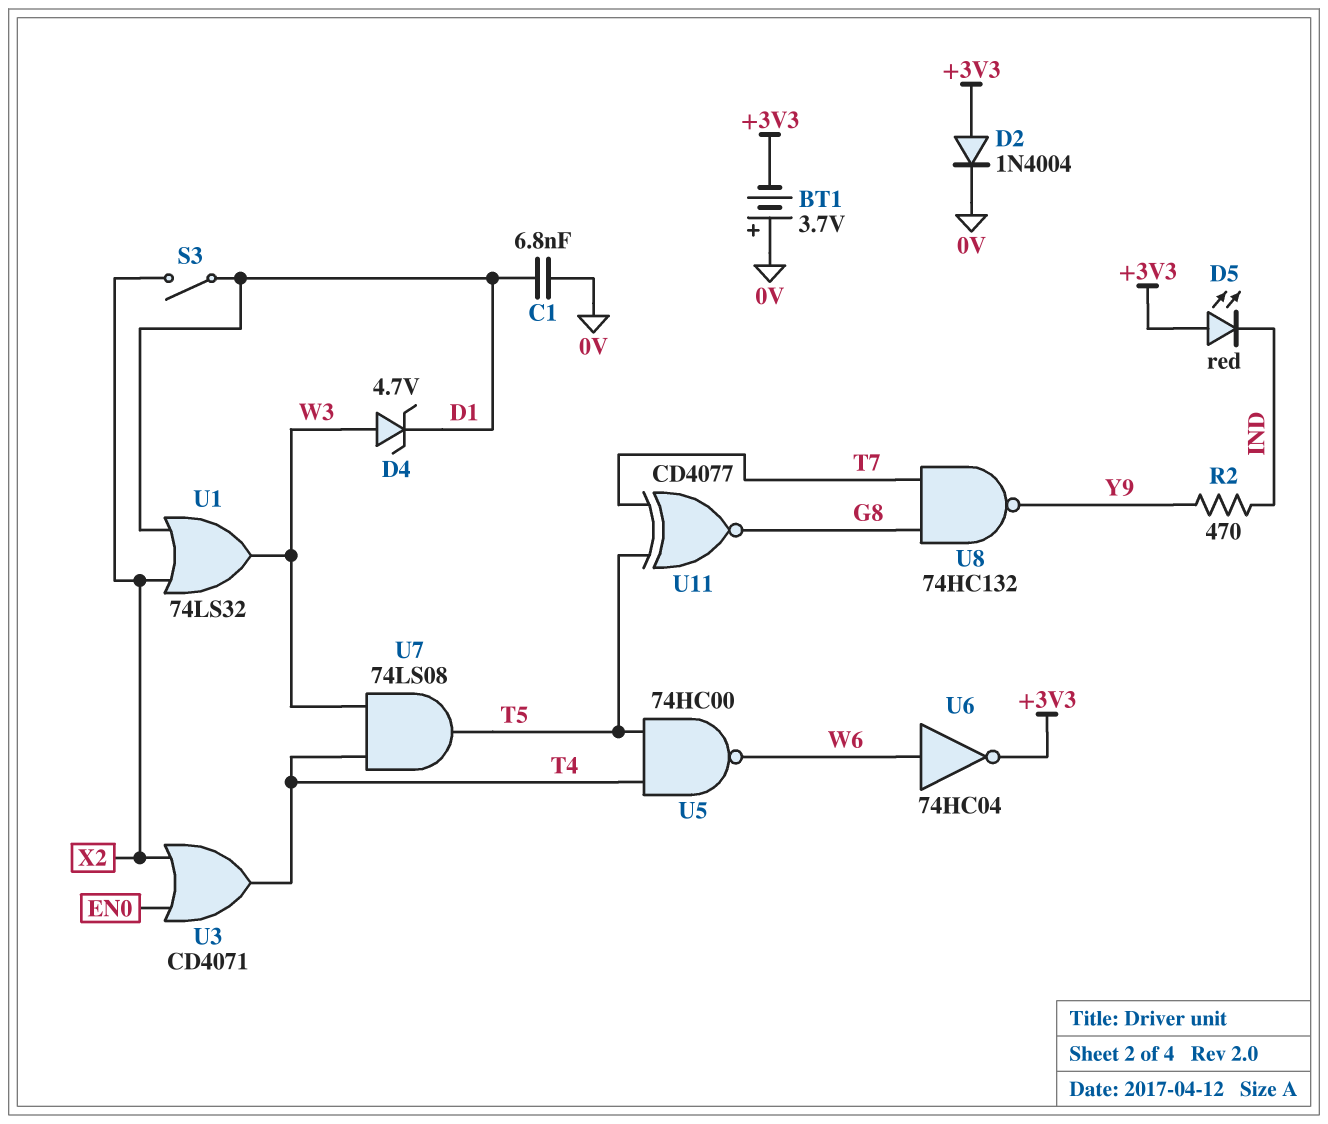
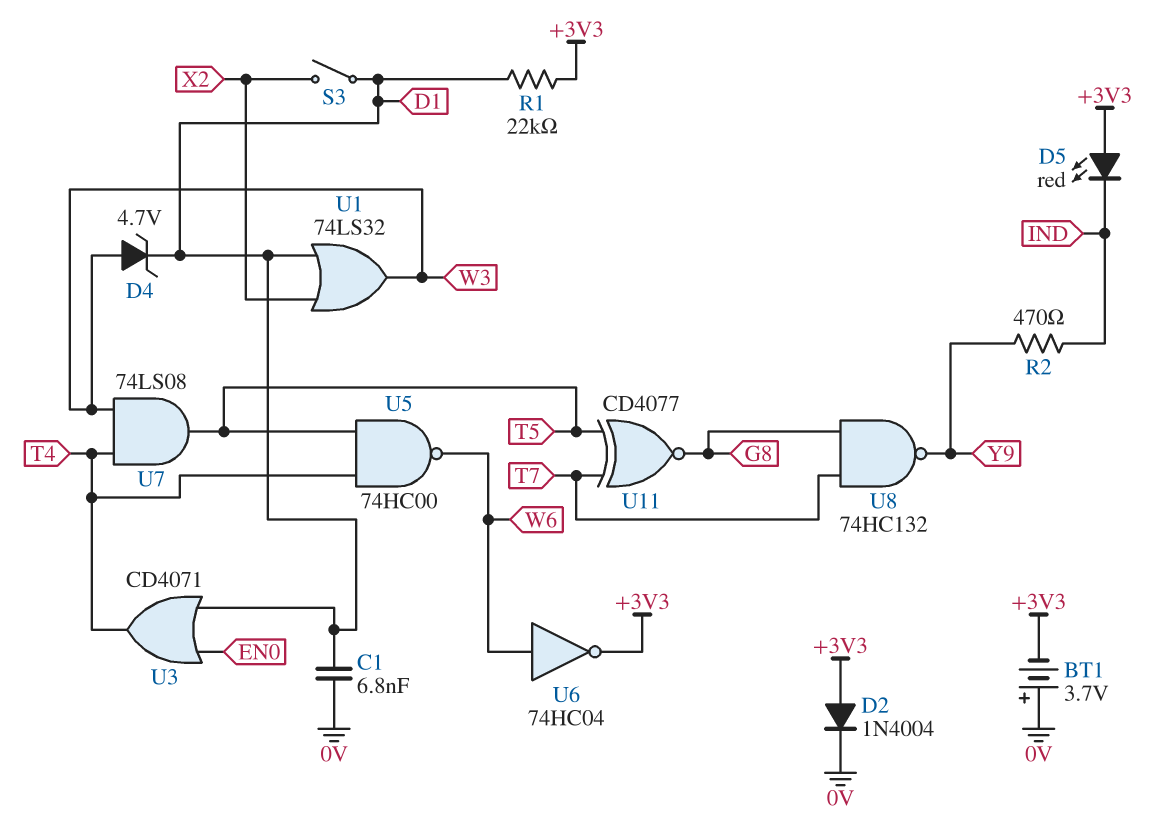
R1: none -> 22k (+3V3, D1)
U3: OR CD4071 (in EN0, in X2, out T4) -> OR CD4071 (in D1, in EN0, out T4)

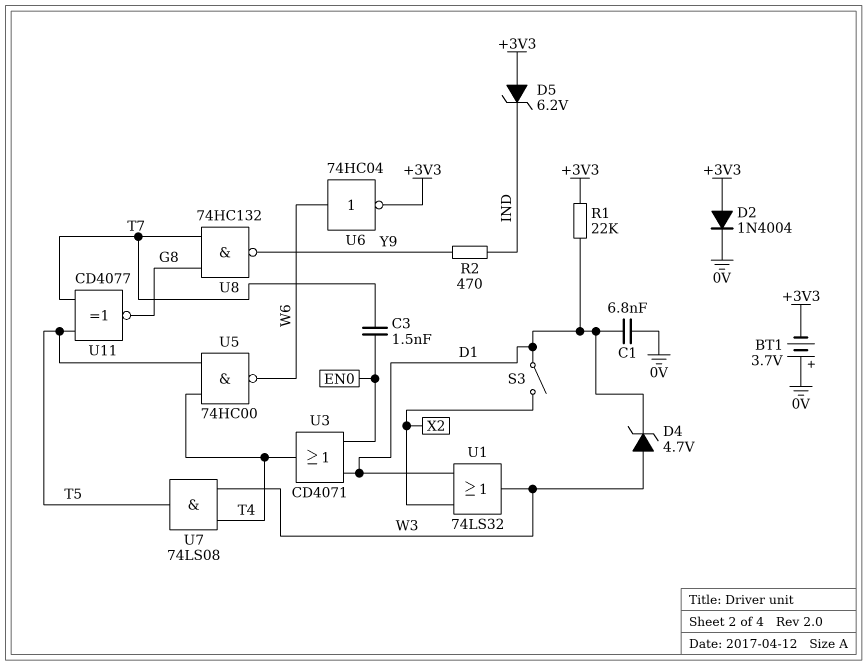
C3: none -> 1.5nF (EN0, T7)
D5: LED red (A +3V3, K IND) -> zener 6.2V (A +3V3, K IND)

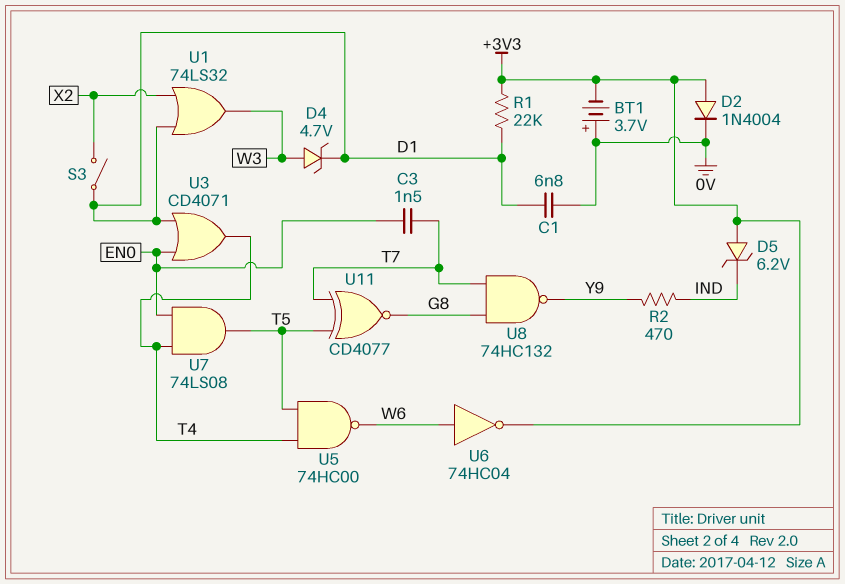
U7: AND 74LS08 (in T4, in W3, out T5) -> AND 74LS08 (in EN0, in T4, out T5)

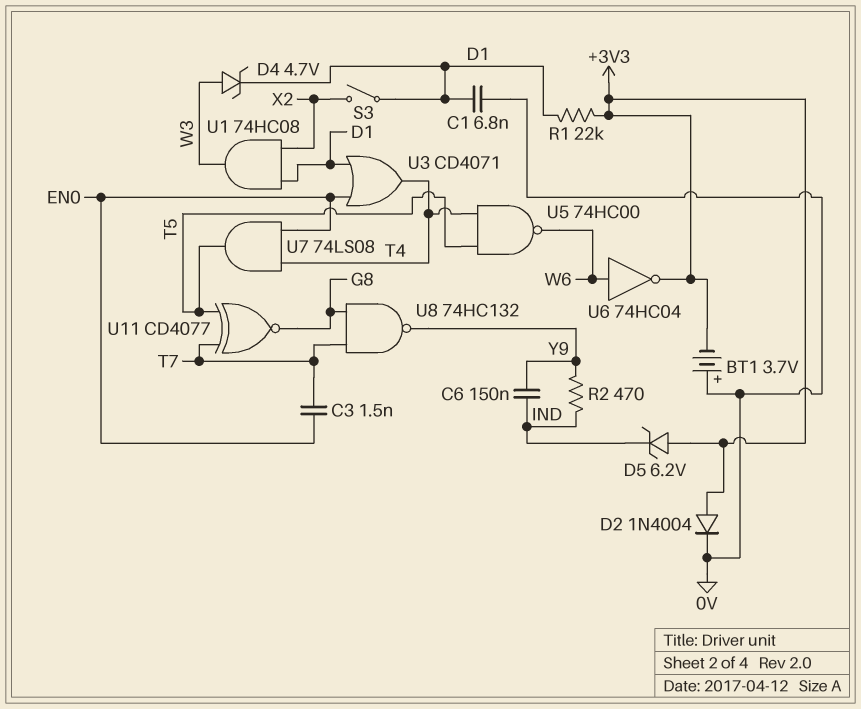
C6: none -> 150nF (IND, Y9)
U1: OR 74LS32 (in D1, in X2, out W3) -> AND 74HC08 (in D1, in X2, out W3)

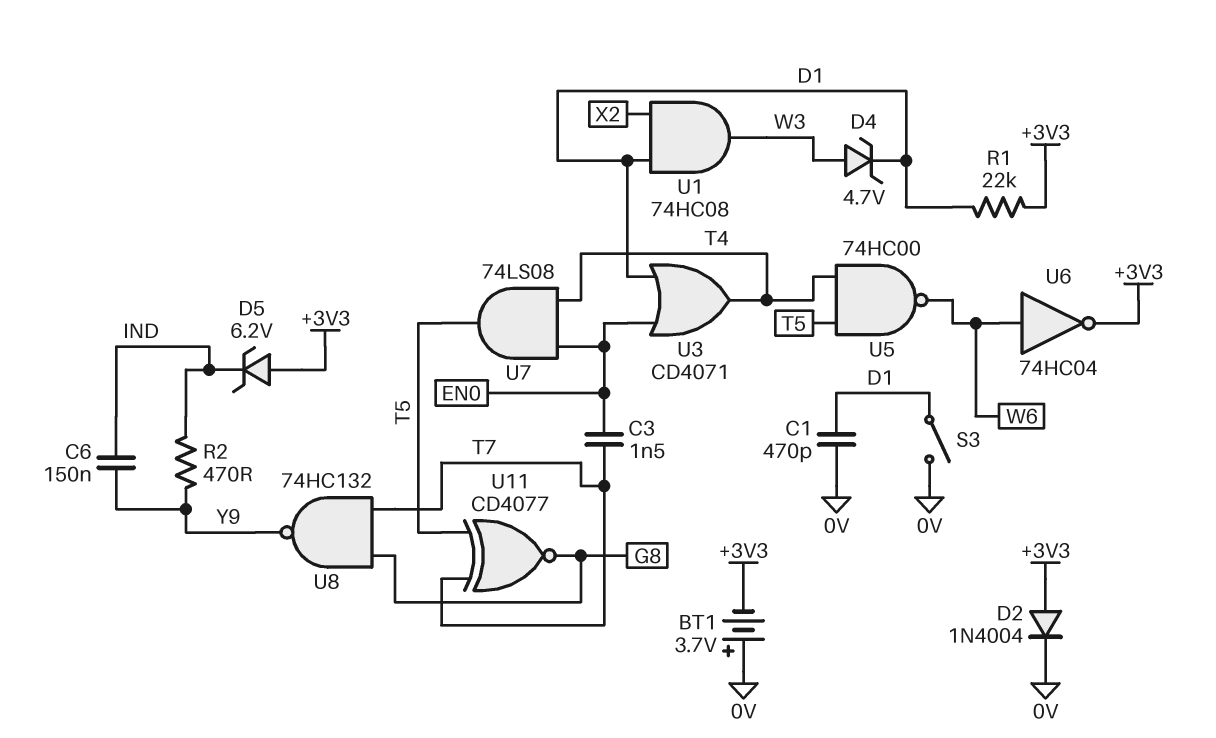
C1: 6.8nF (0V, D1) -> 470pF (0V, D1)
S3: switch (D1, X2) -> switch (0V, D1)

